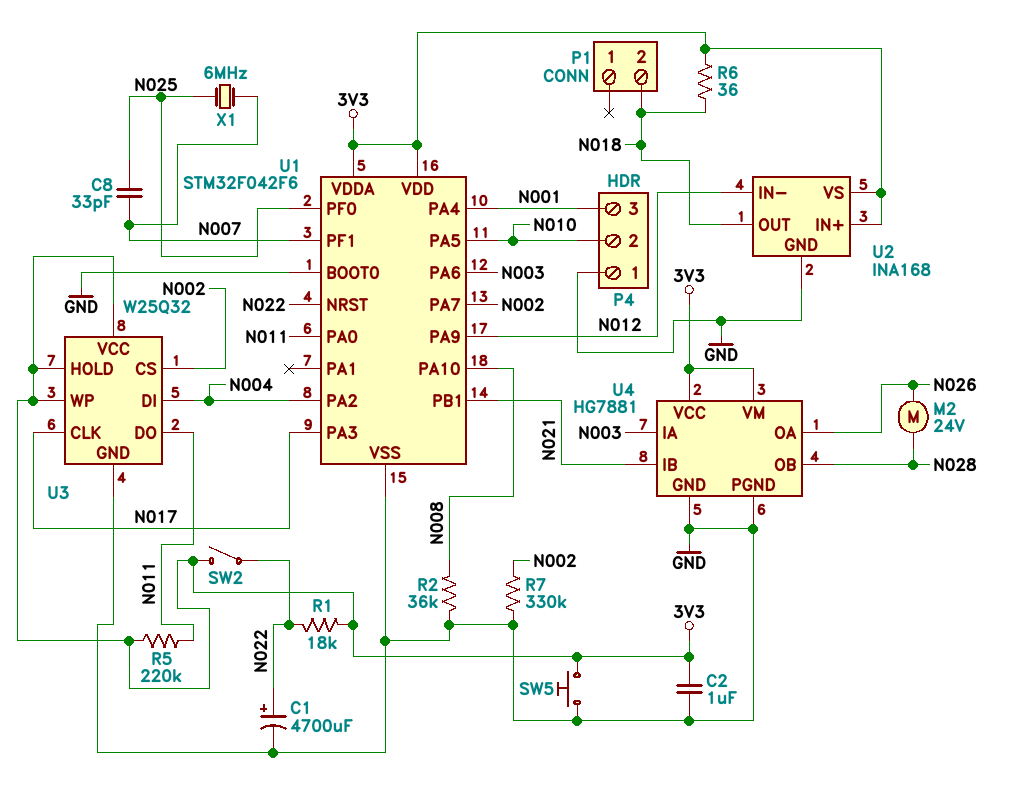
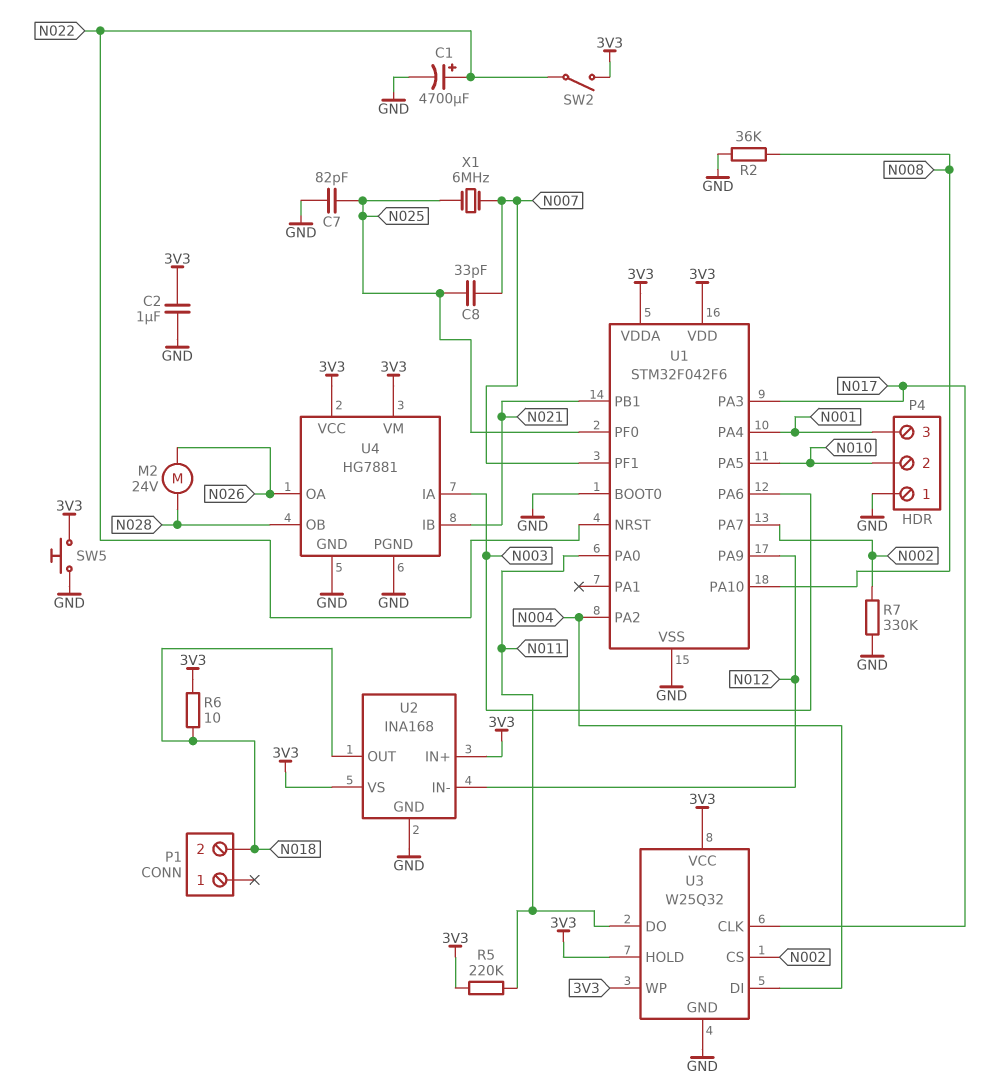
C7: none -> 82pF (GND, N025)
R1: 18k (3V3, N022) -> none
R6: 36 (3V3, N018) -> 10 (3V3, N018)

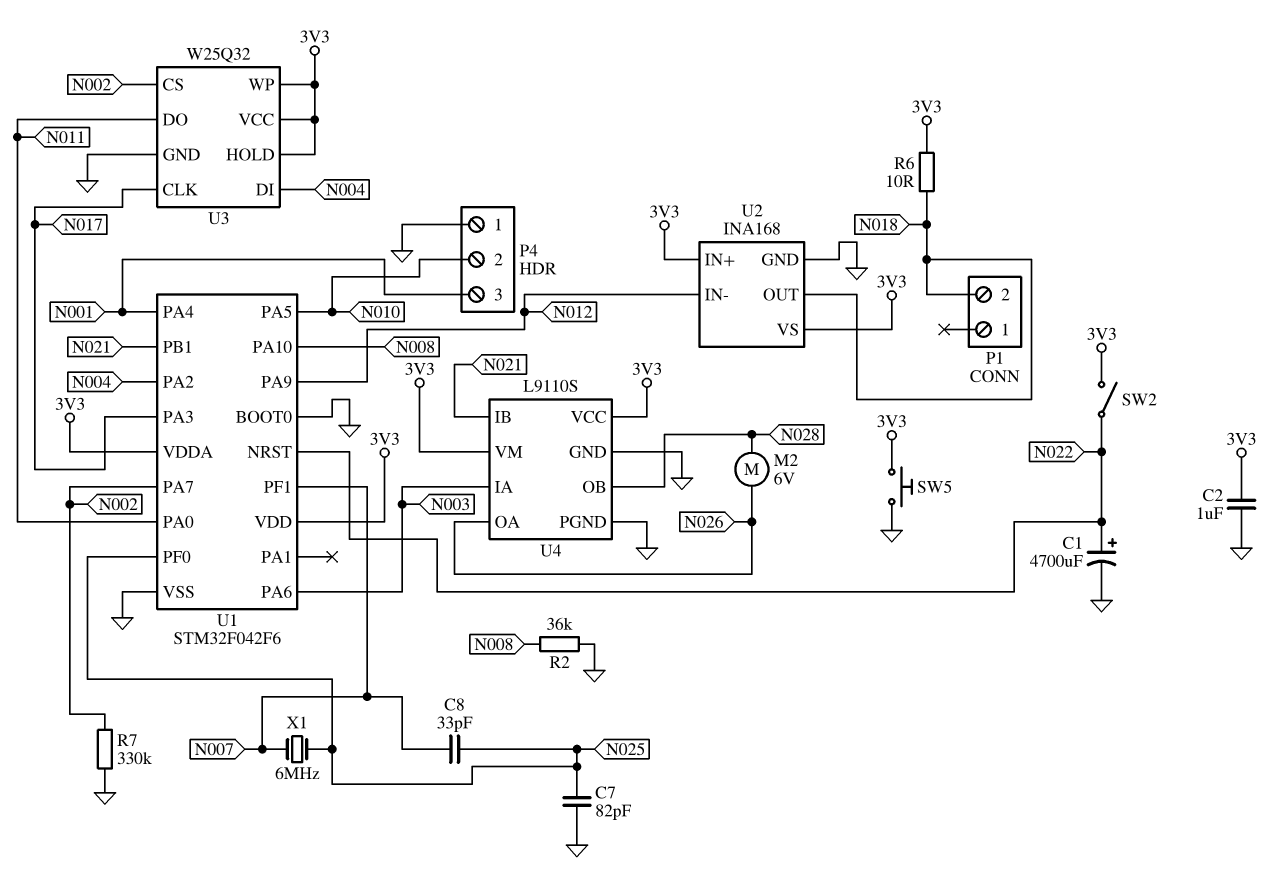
M2: motor 24V (N026, N028) -> motor 6V (N026, N028)
R5: 220k (3V3, N011) -> none
U4: HG7881 -> L9110S

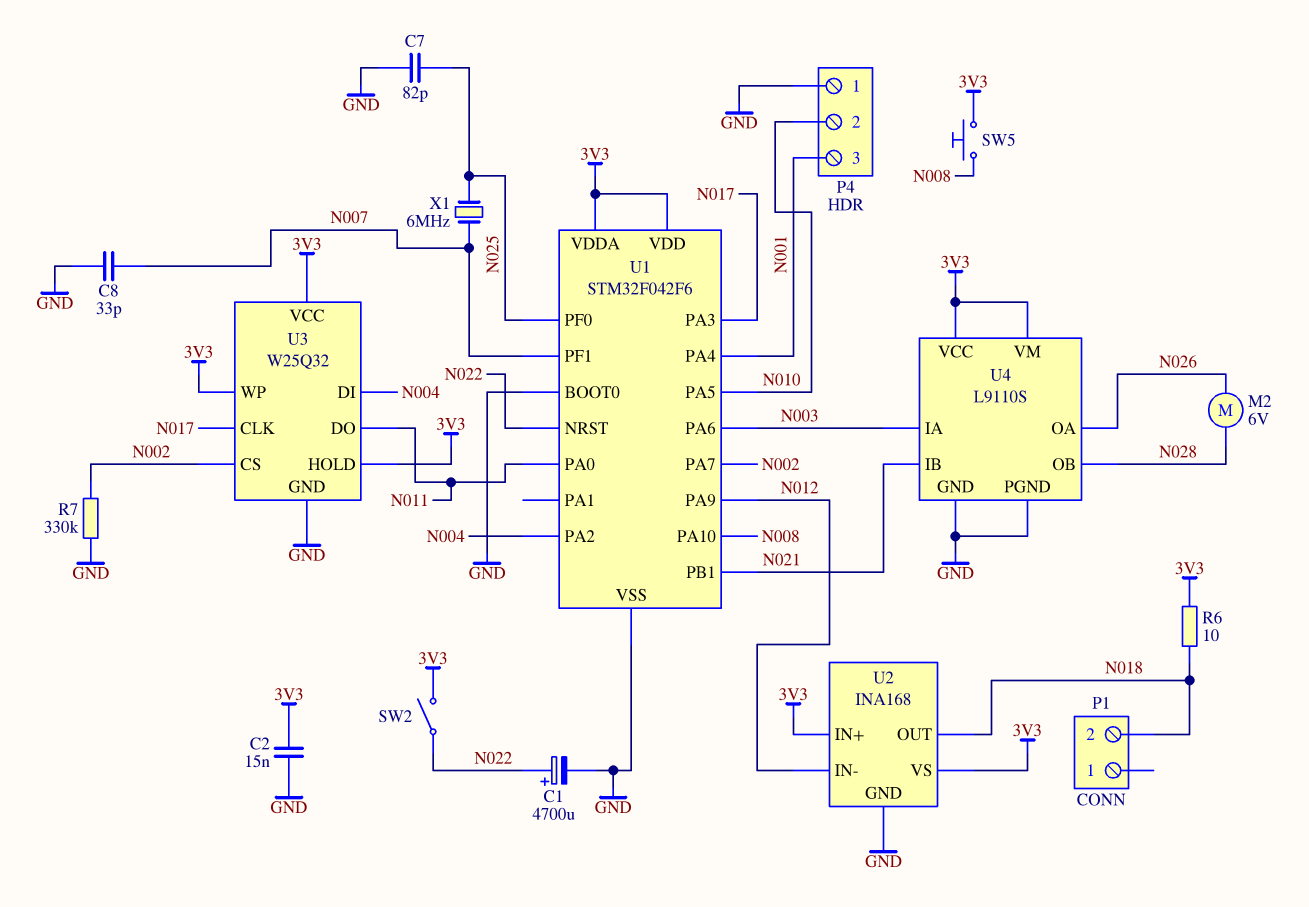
C2: 1uF (3V3, GND) -> 15nF (3V3, GND)
C8: 33pF (N007, N025) -> 33pF (GND, N007)
R2: 36k (GND, N008) -> none
SW5: button (3V3, GND) -> button (3V3, N008)

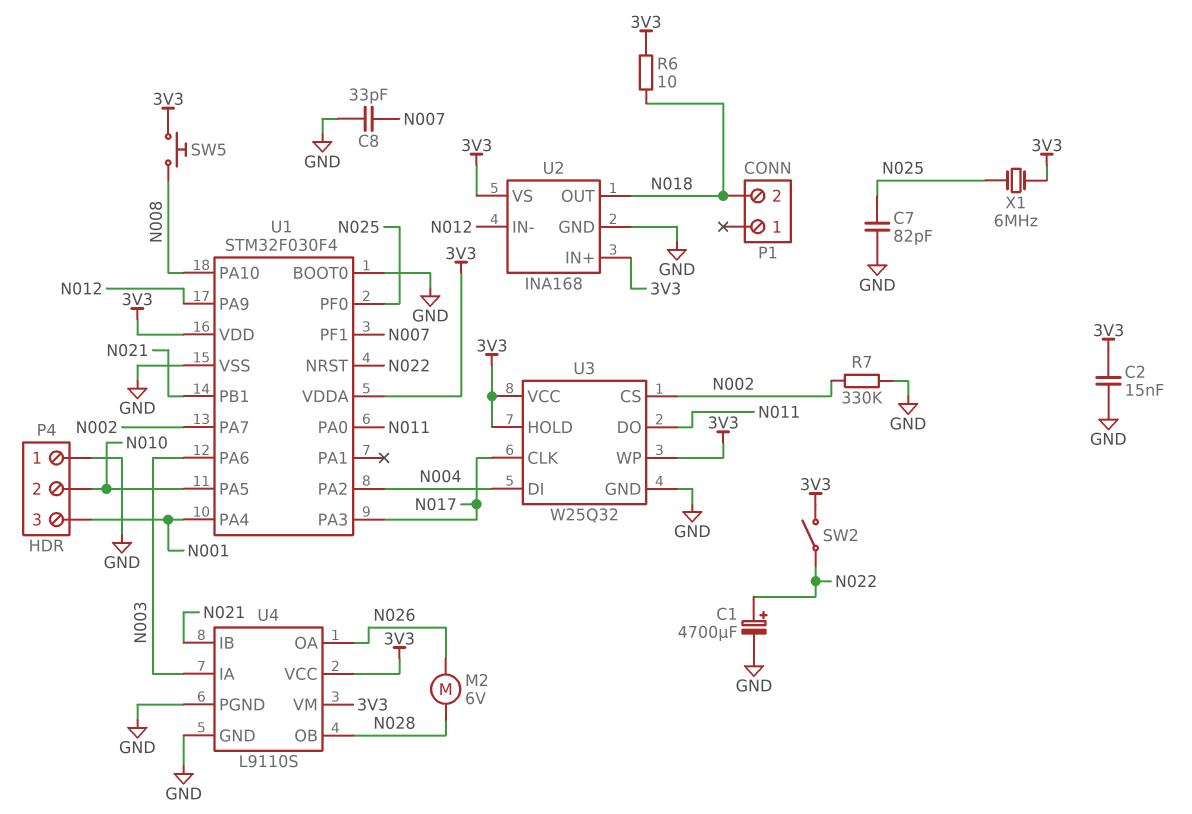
U1: STM32F042F6 -> STM32F030F4
X1: 6MHz (N007, N025) -> 6MHz (3V3, N025)

